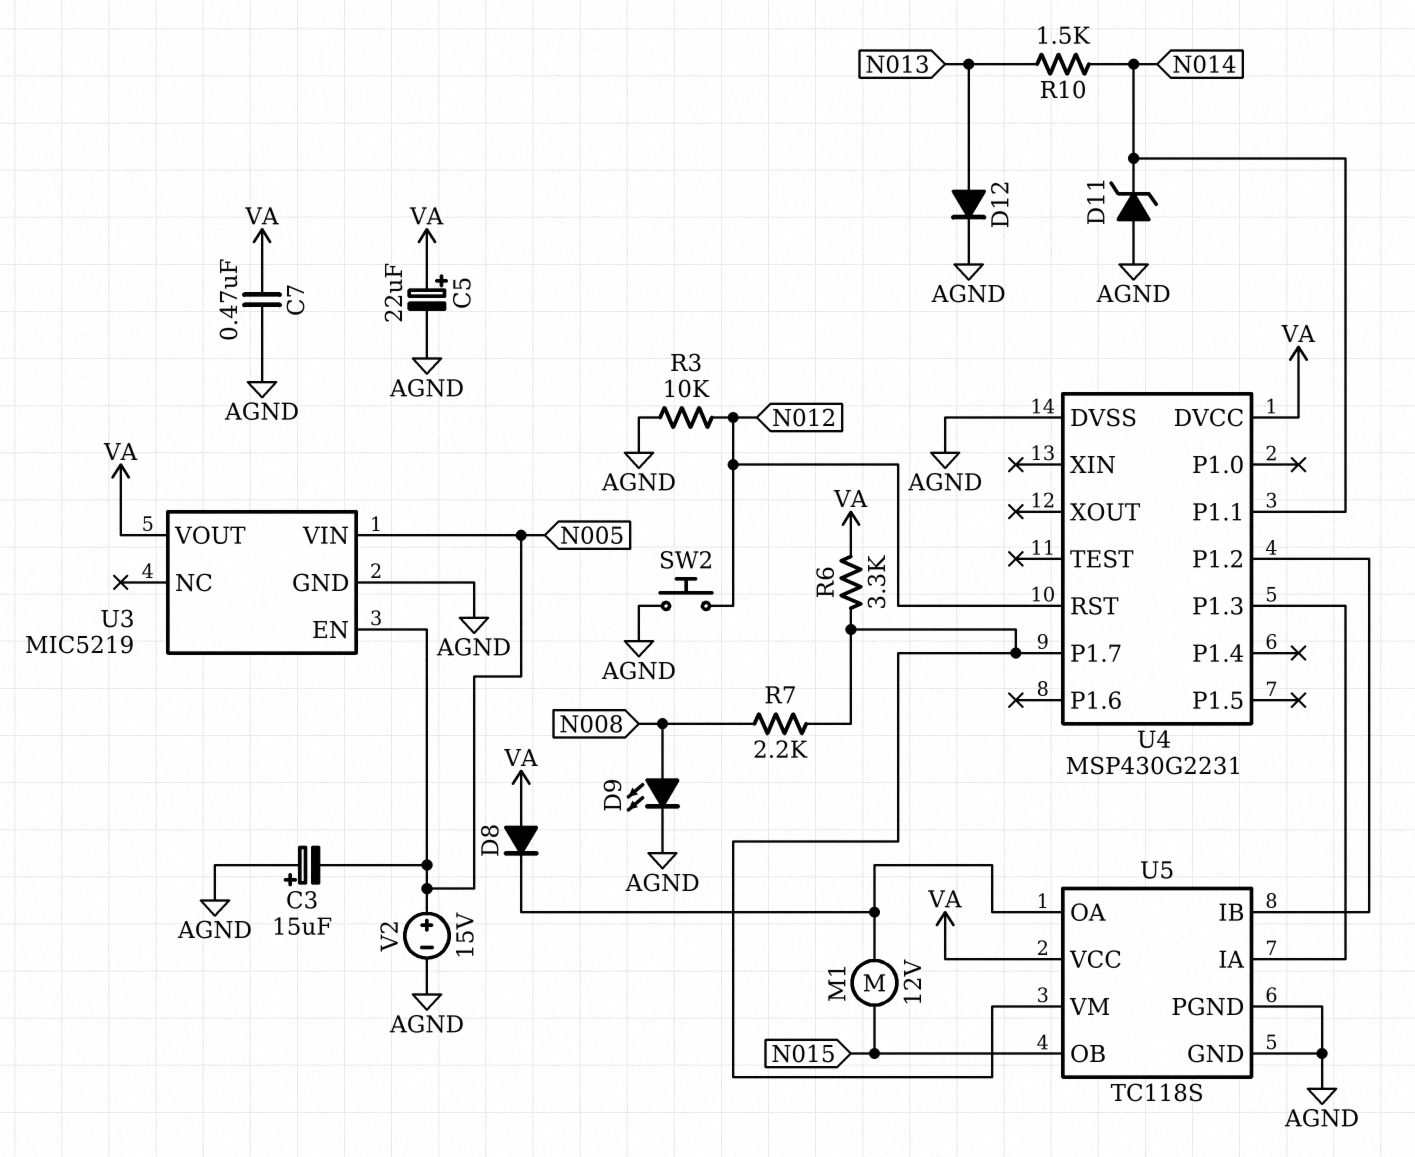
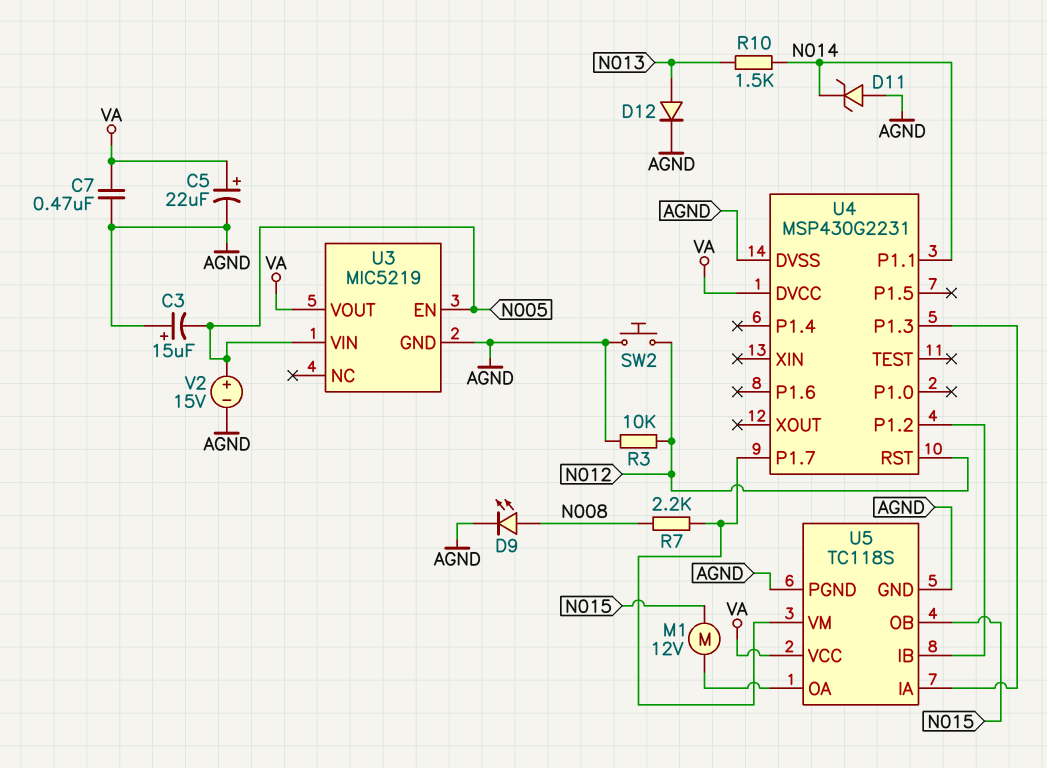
D8: diode (A VA, K U5/OA) -> none
R6: 3.3k (U4/P1.7, VA) -> none

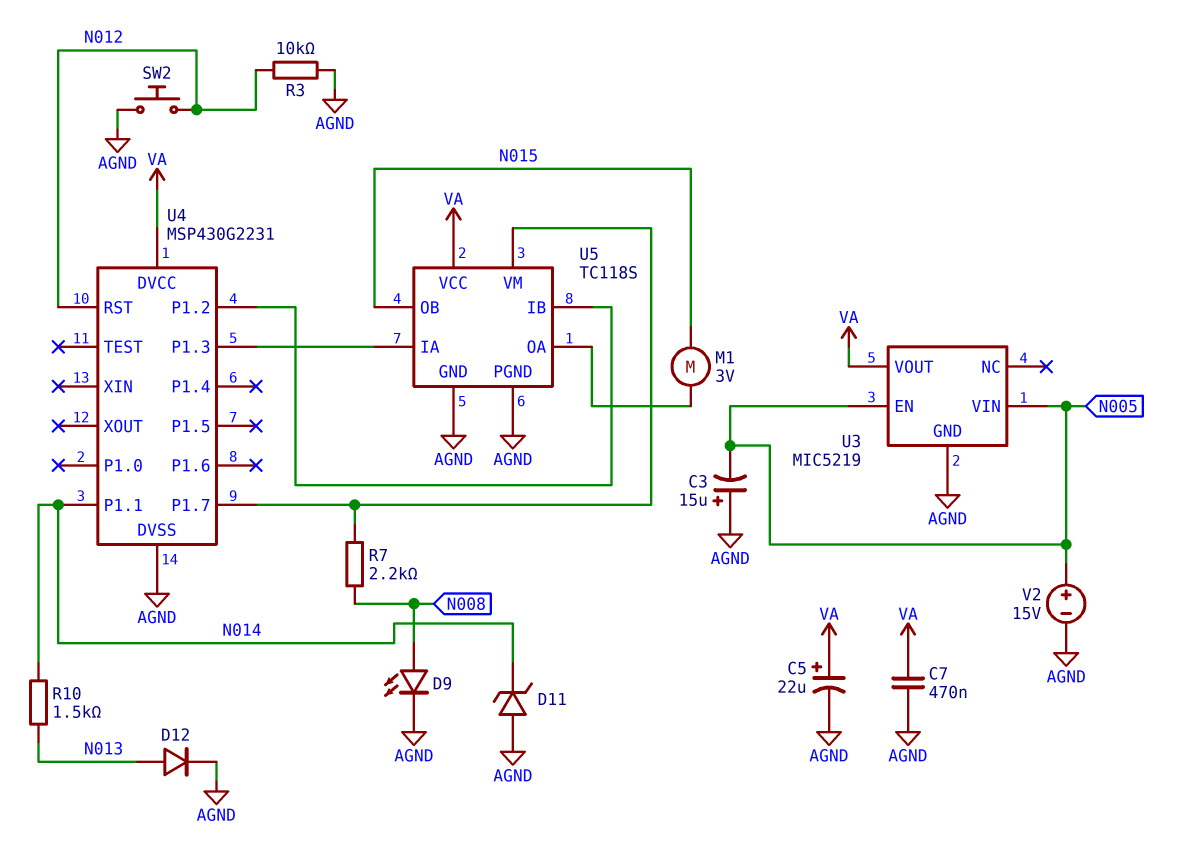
M1: motor 12V (N015, U5/OA) -> motor 3V (N015, U5/OA)

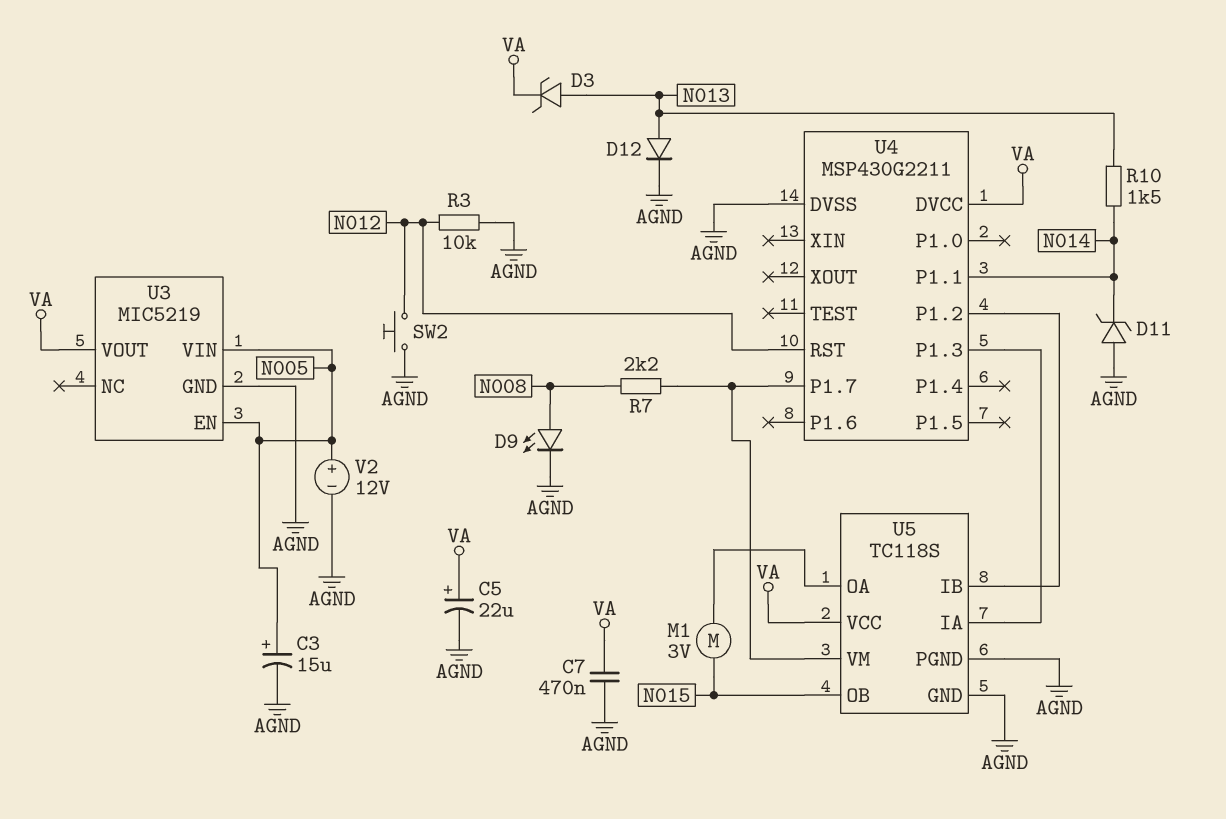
C3: 15uF (plus AGND, minus N005) -> 15uF (plus N005, minus AGND)
D3: none -> zener (A N013, K VA)
U4: MSP430G2231 -> MSP430G2211
V2: 15V (plus N005, minus AGND) -> 12V (plus N005, minus AGND)

